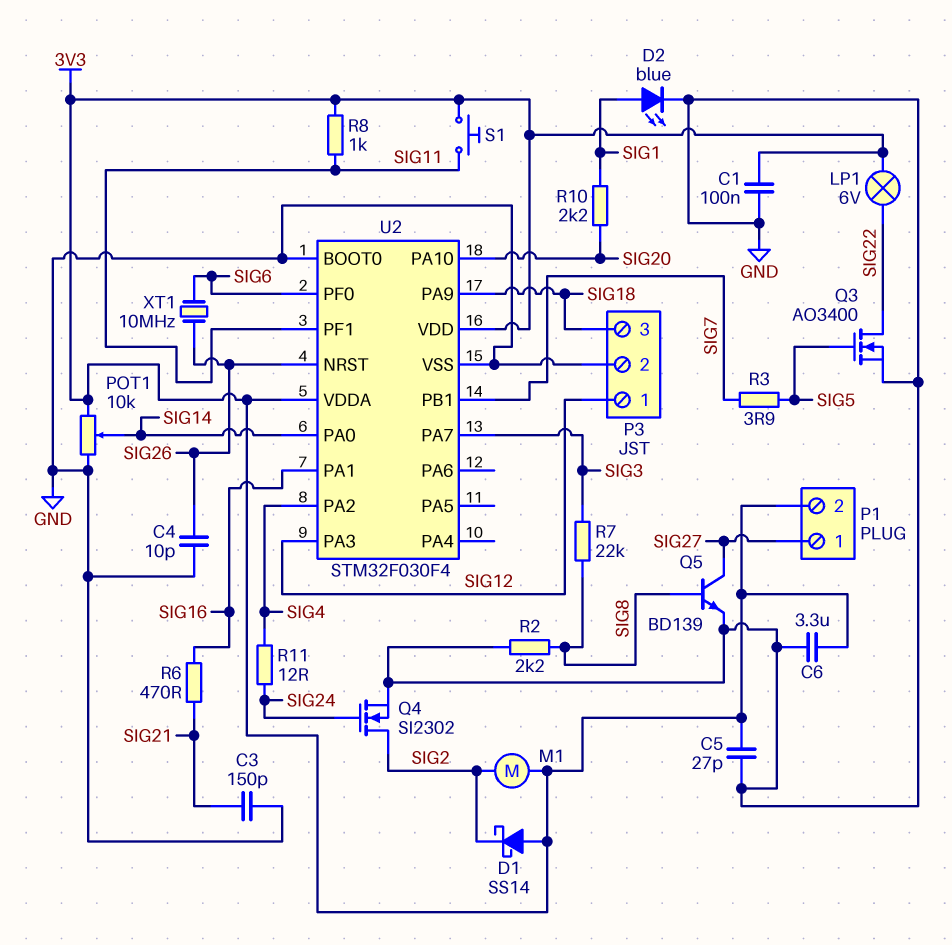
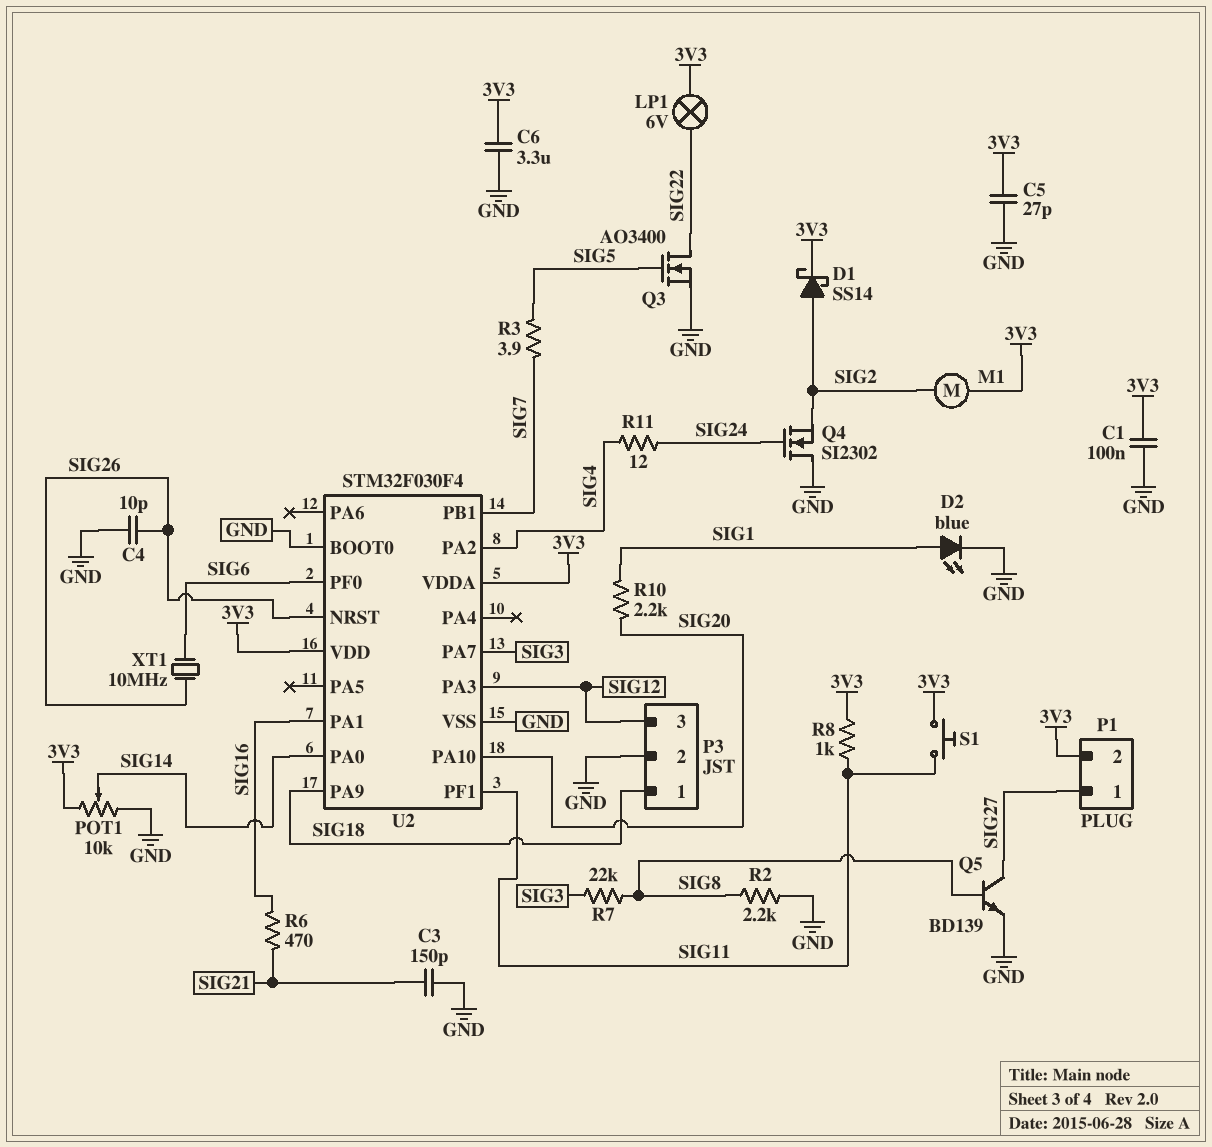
D1: schottky SS14 (A 3V3, K SIG2) -> schottky SS14 (A SIG2, K 3V3)
P3 pin 1: SIG12 -> SIG18
P3 pin 3: SIG18 -> SIG12
Q4: NMOS SI2302 (G SIG24, D SIG2, S GND) -> NMOS SI2302 (G SIG24, D GND, S SIG2)

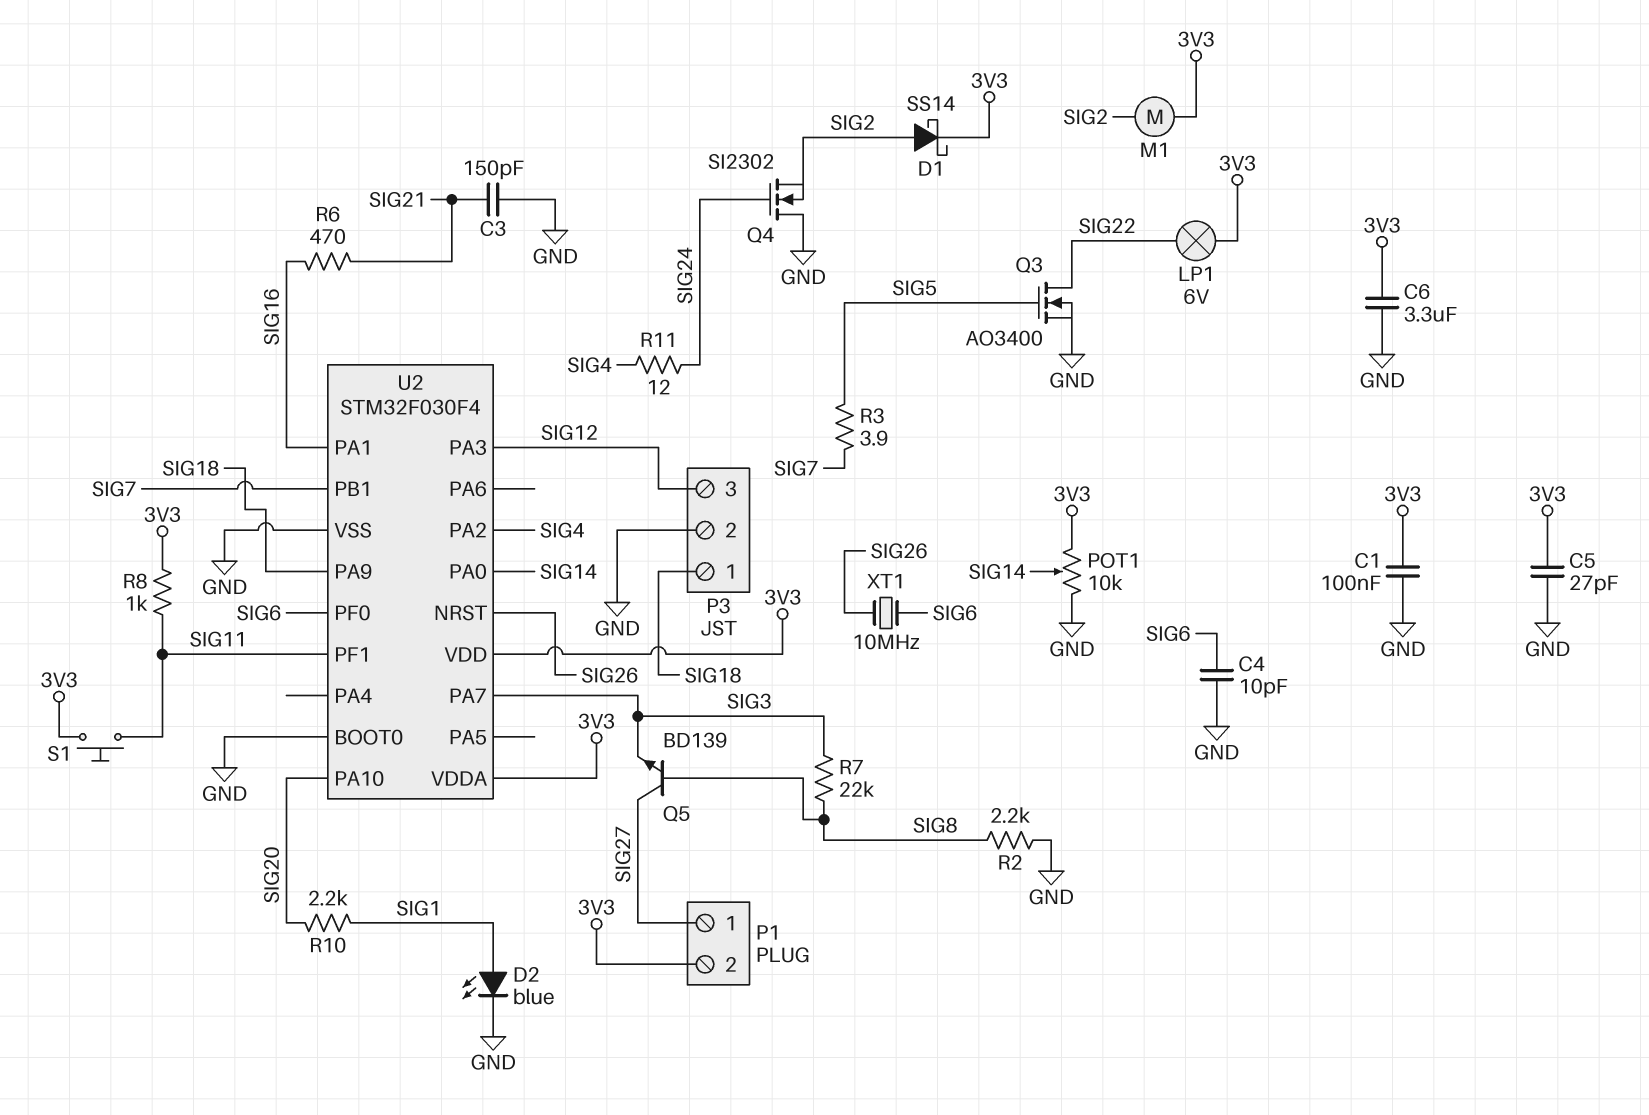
C4: 10pF (GND, SIG26) -> 10pF (GND, SIG6)
Q5: NPN BD139 (B SIG8, C SIG27, E GND) -> NPN BD139 (B SIG8, C SIG27, E SIG3)

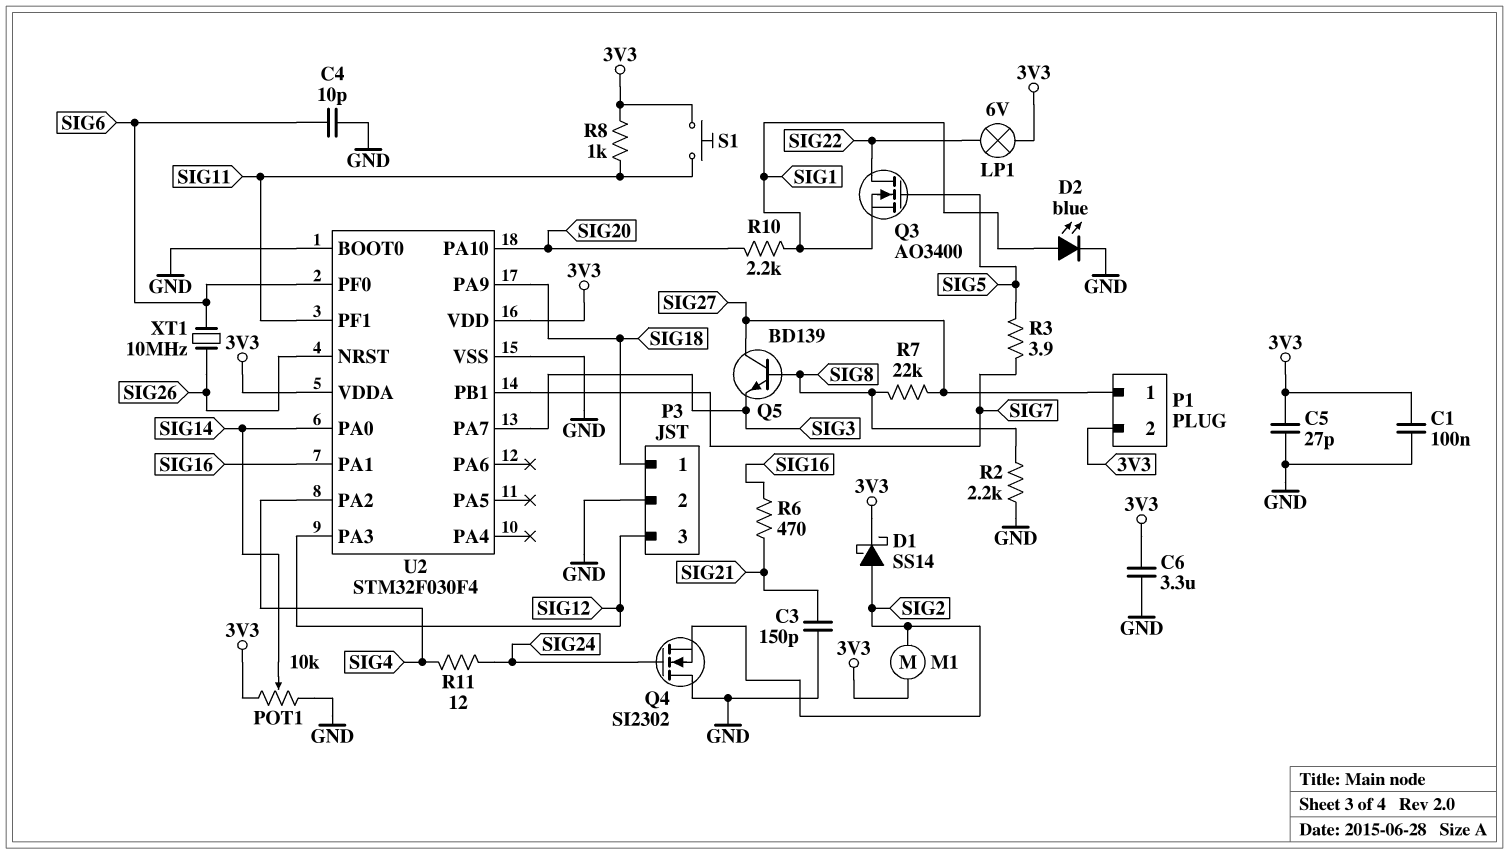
Q3: NMOS AO3400 (G SIG5, D SIG22, S GND) -> NMOS AO3400 (G SIG5, D SIG22, S SIG1)
R7: 22k (SIG3, SIG8) -> 22k (SIG8, SIG27)

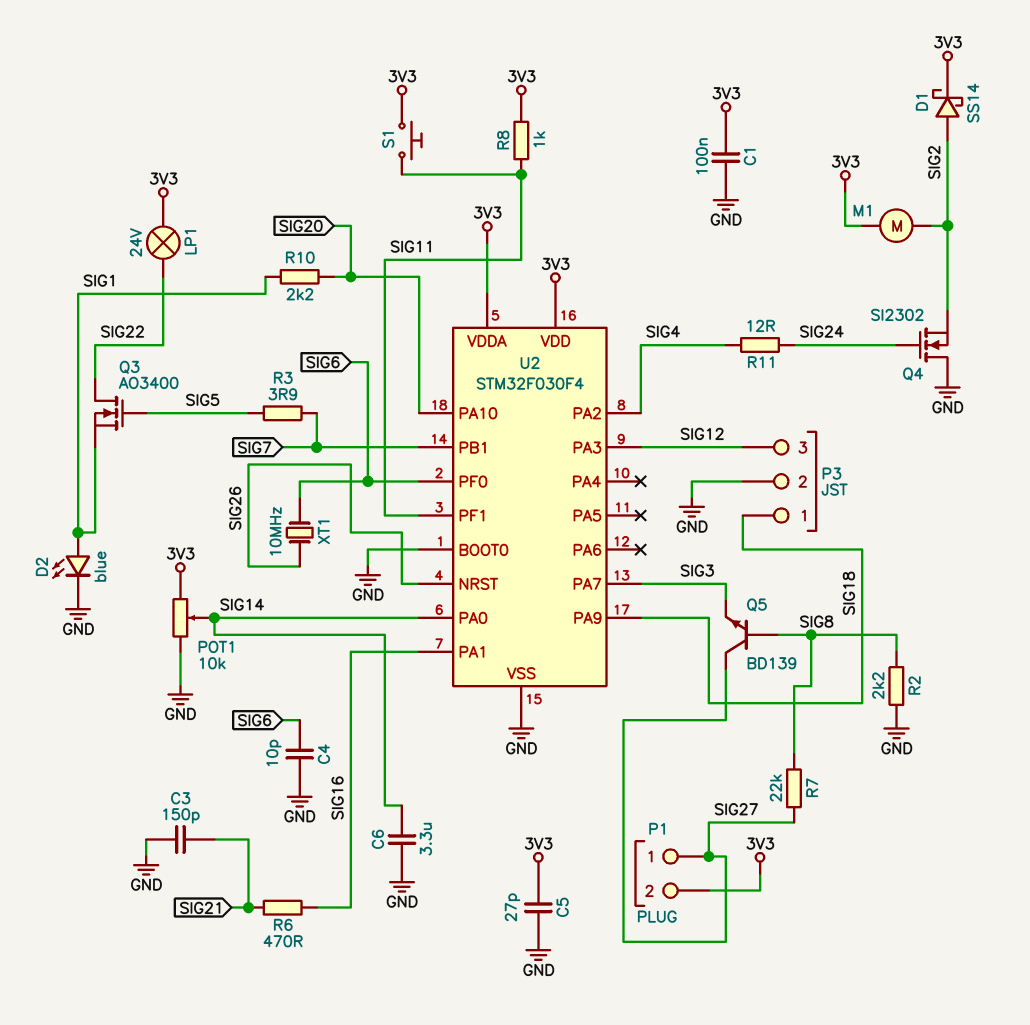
C6: 3.3uF (3V3, GND) -> 3.3uF (GND, SIG14)
LP1: lamp 6V (3V3, SIG22) -> lamp 24V (3V3, SIG22)

